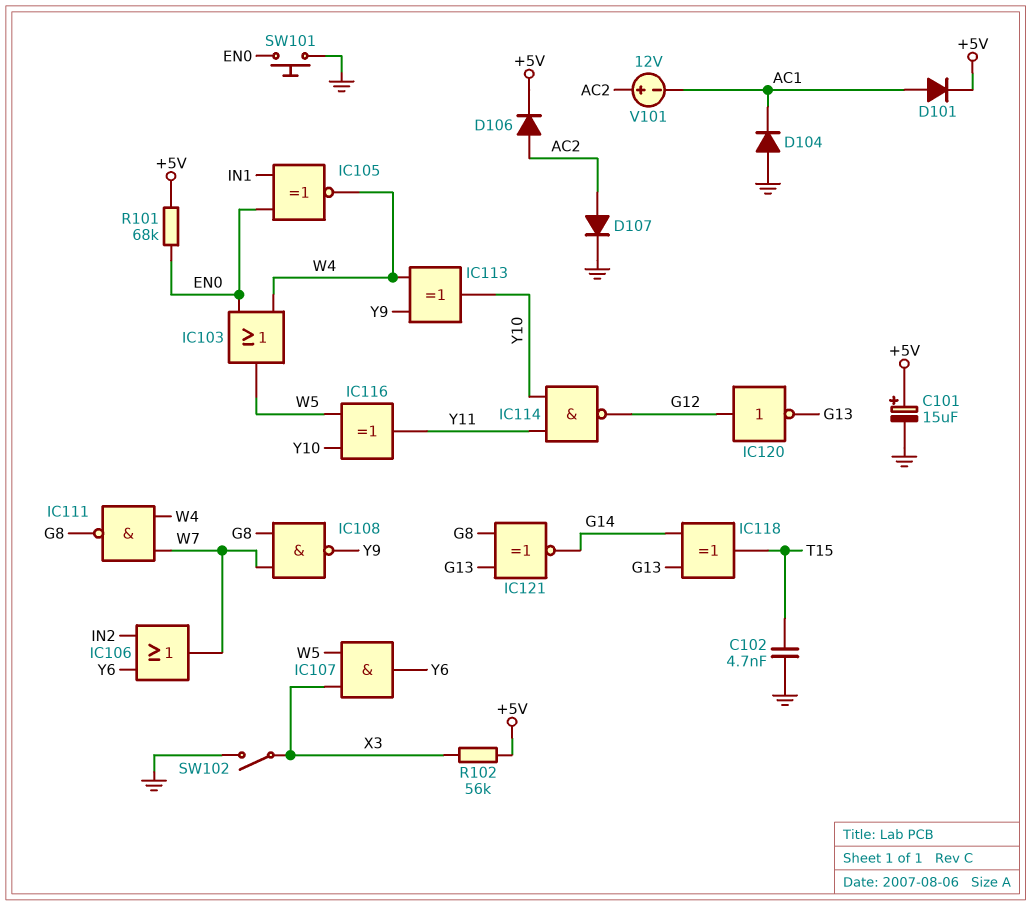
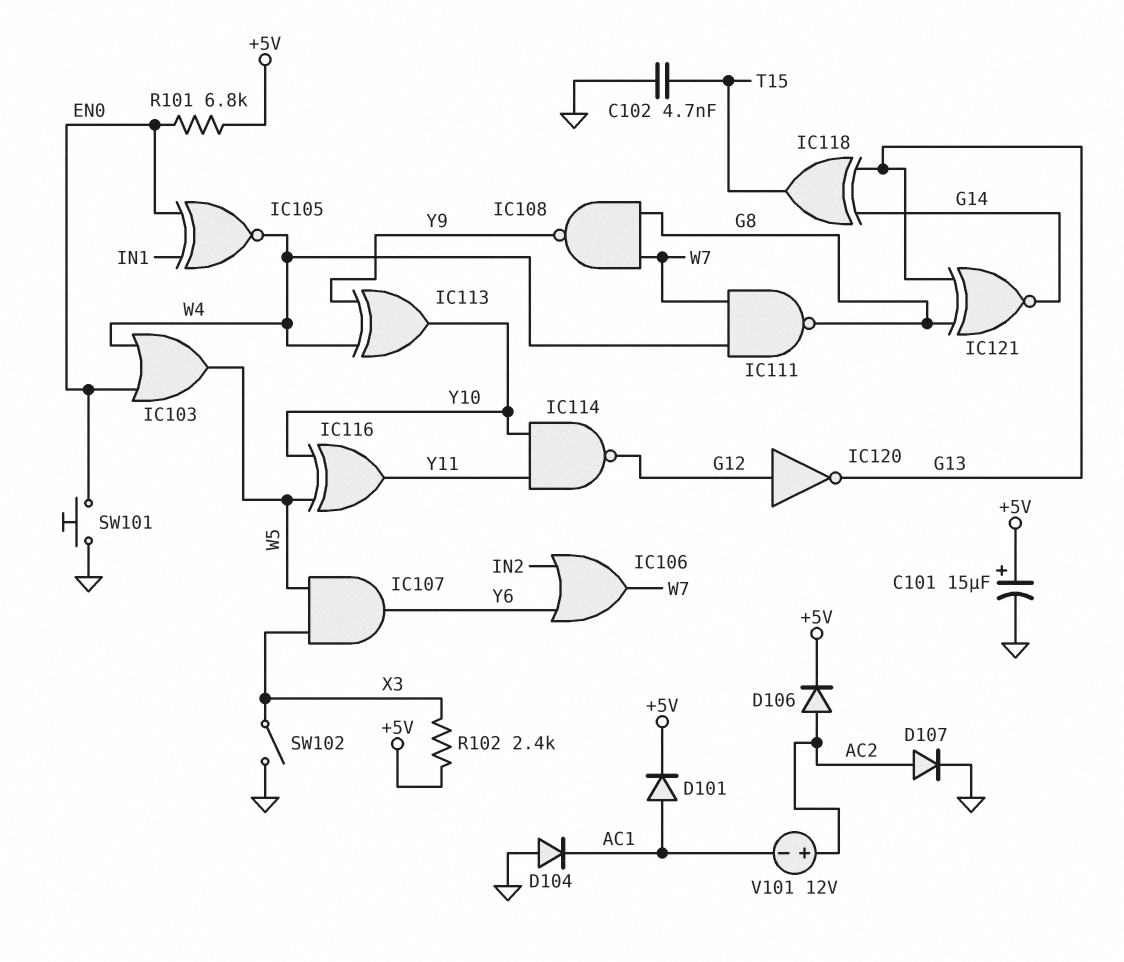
R101: 68k (+5V, EN0) -> 6.8k (+5V, EN0)
R102: 56k (+5V, X3) -> 2.4k (+5V, X3)

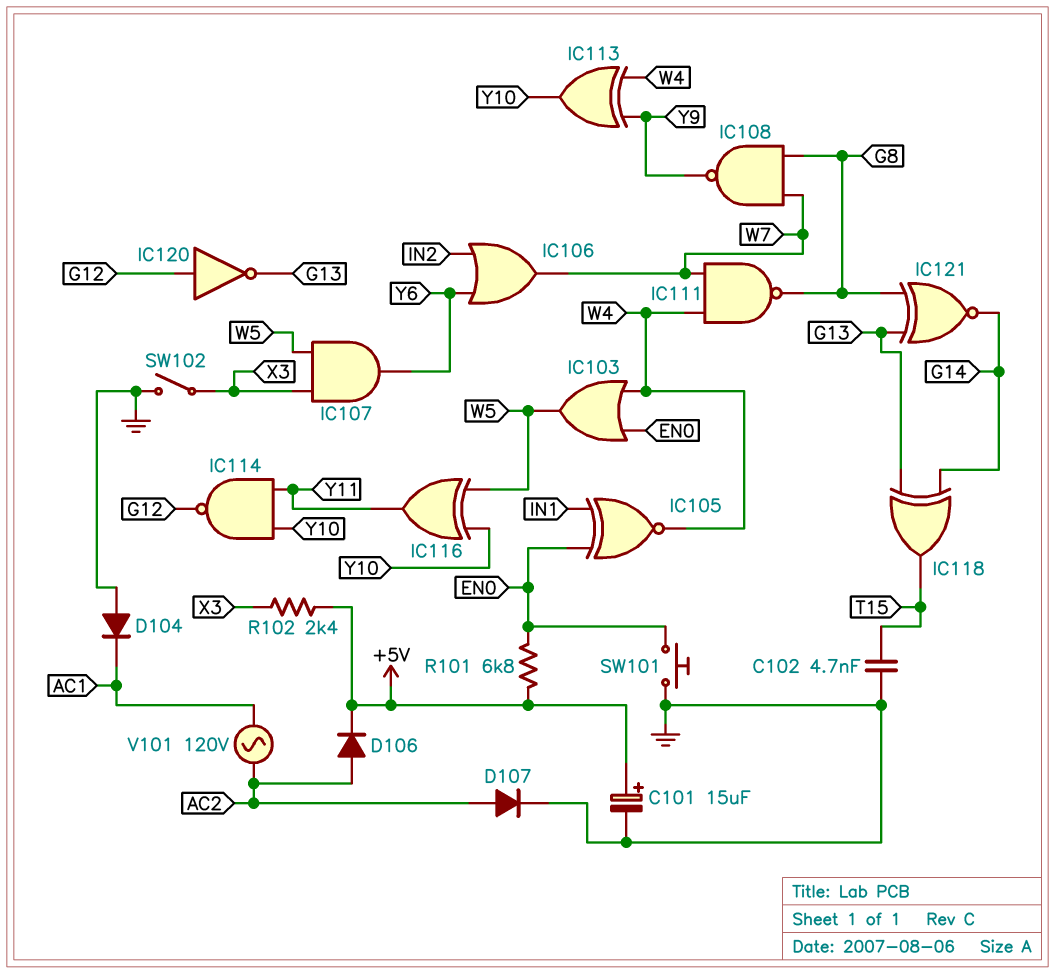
D101: diode (A AC1, K +5V) -> none
V101: 12V (plus AC2, minus AC1) -> AC 120V (AC1, AC2)

